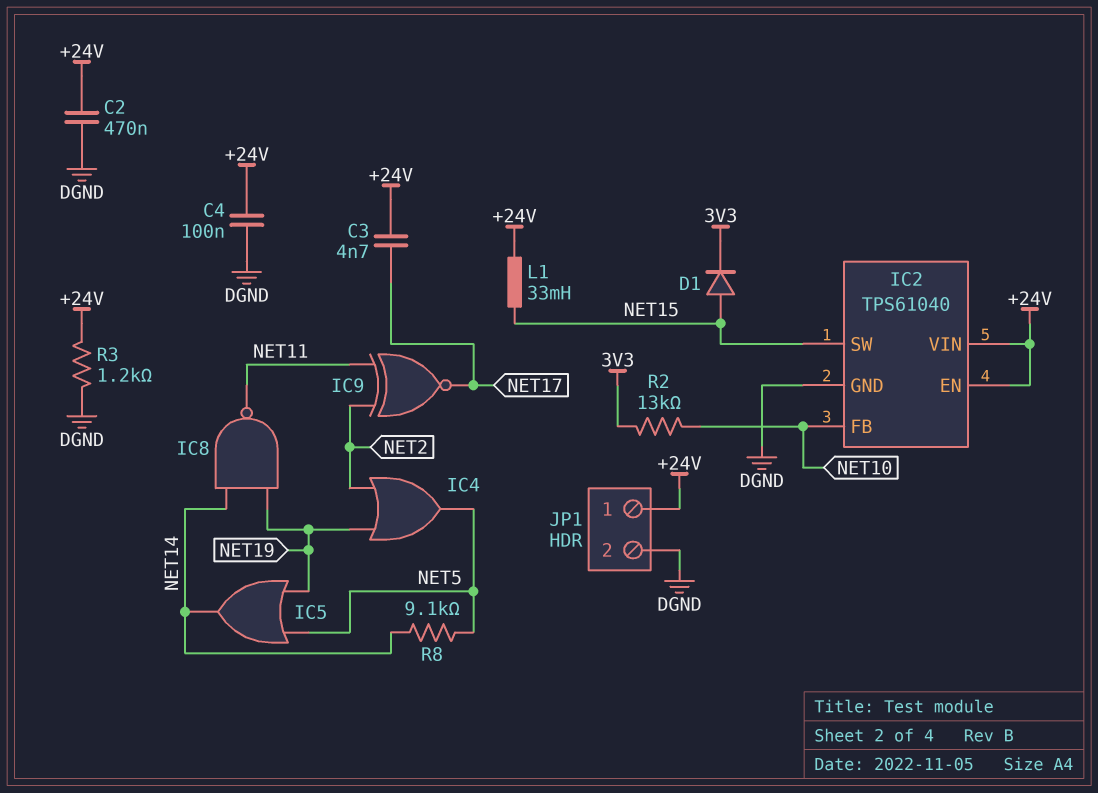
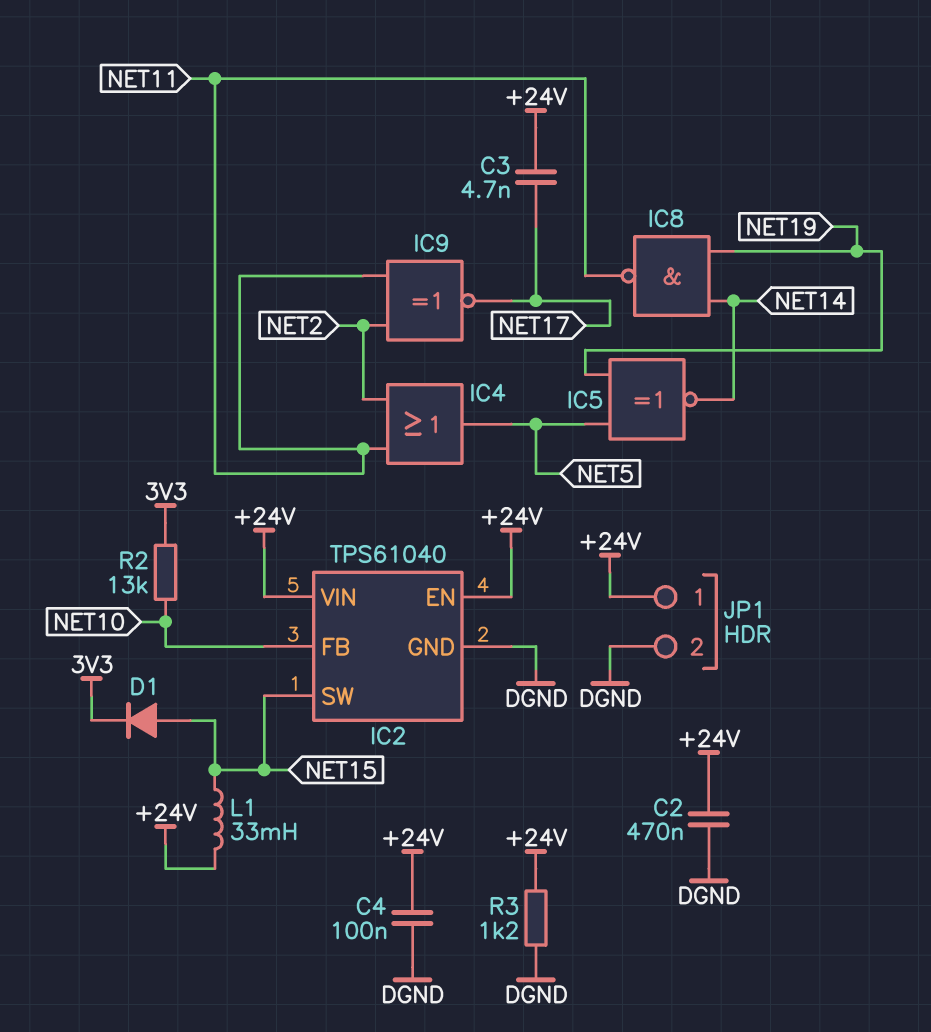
IC4: OR (in NET2, in NET19, out NET5) -> OR (in NET2, in NET11, out NET5)
IC5: OR (in NET5, in NET19, out NET14) -> XNOR (in NET5, in NET19, out NET14)
R8: 9.1k (NET5, NET14) -> none

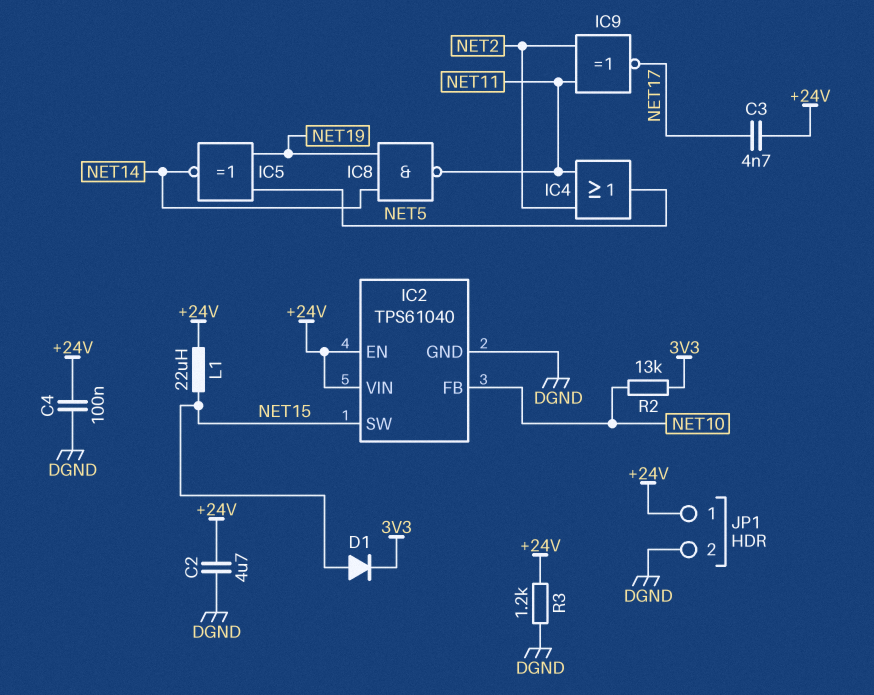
C2: 470nF (+24V, DGND) -> 4.7uF (+24V, DGND)
L1: 33mH (+24V, NET15) -> 22uH (+24V, NET15)

